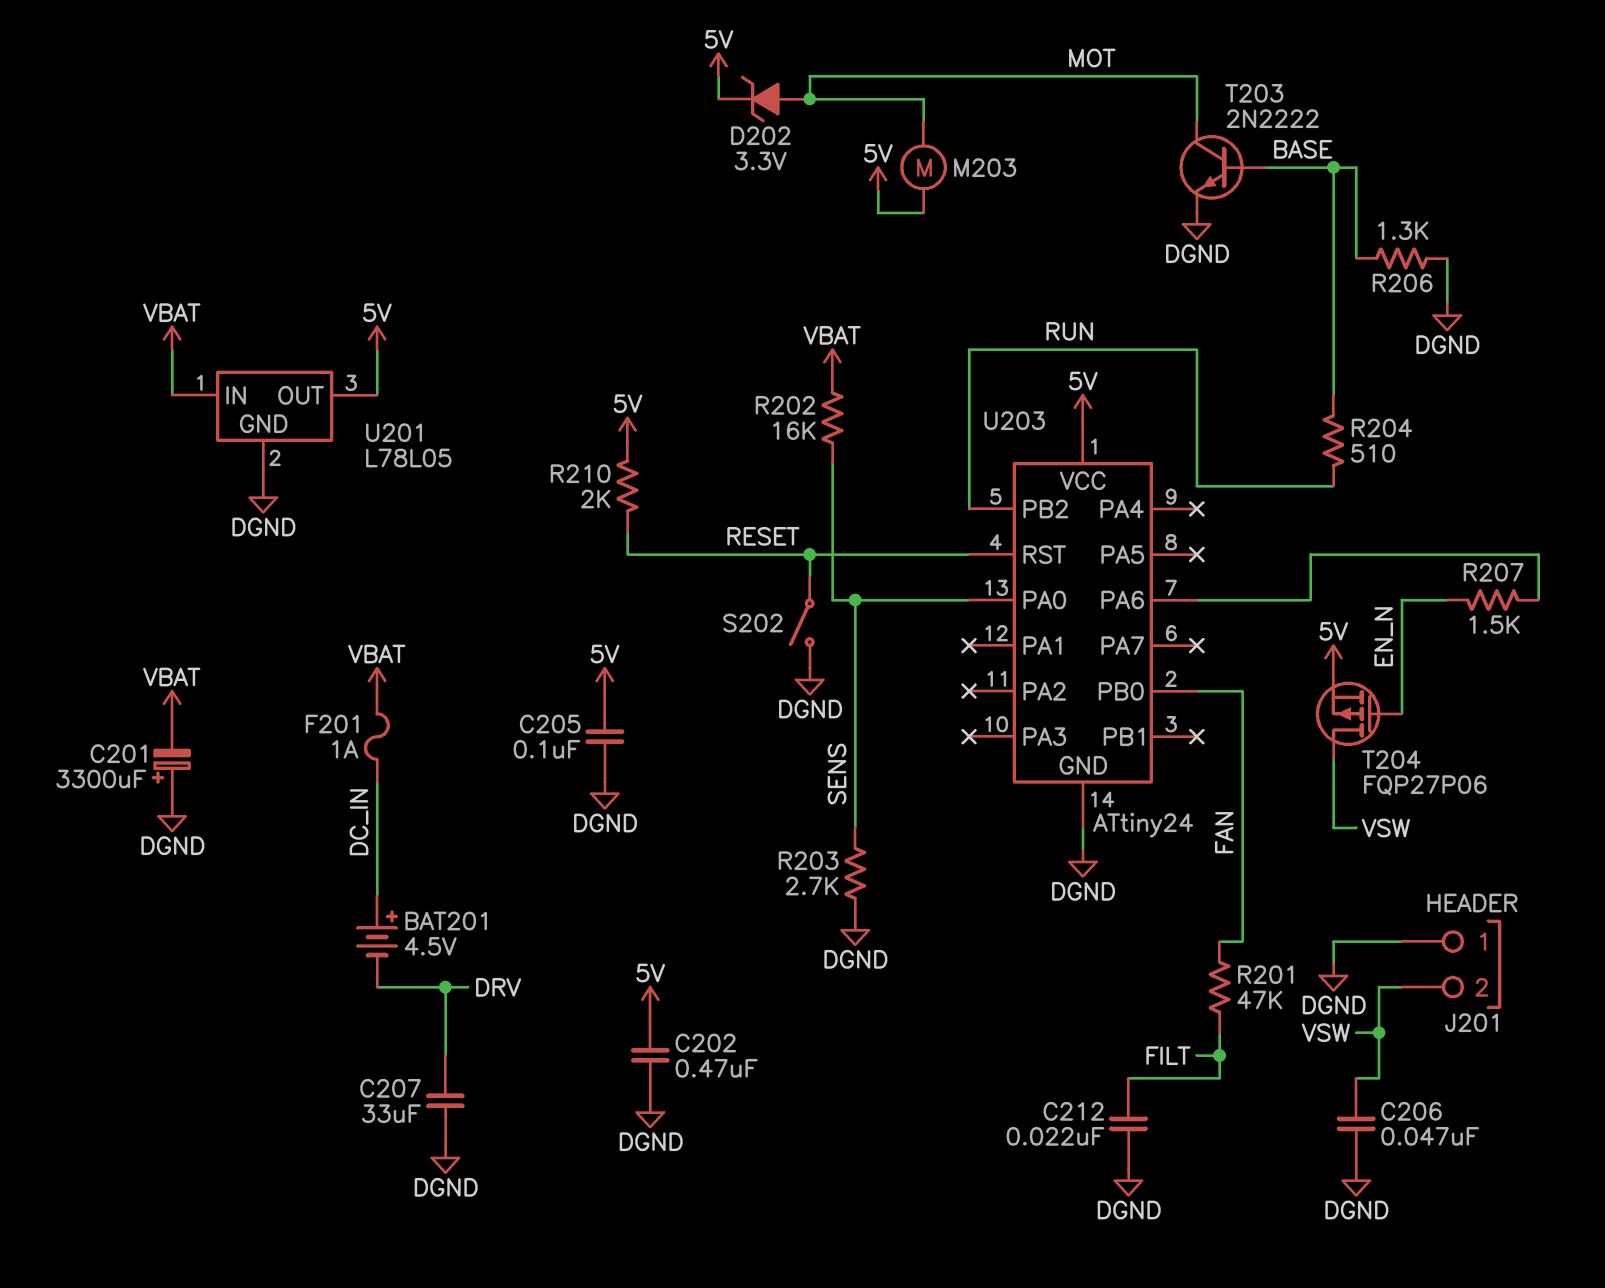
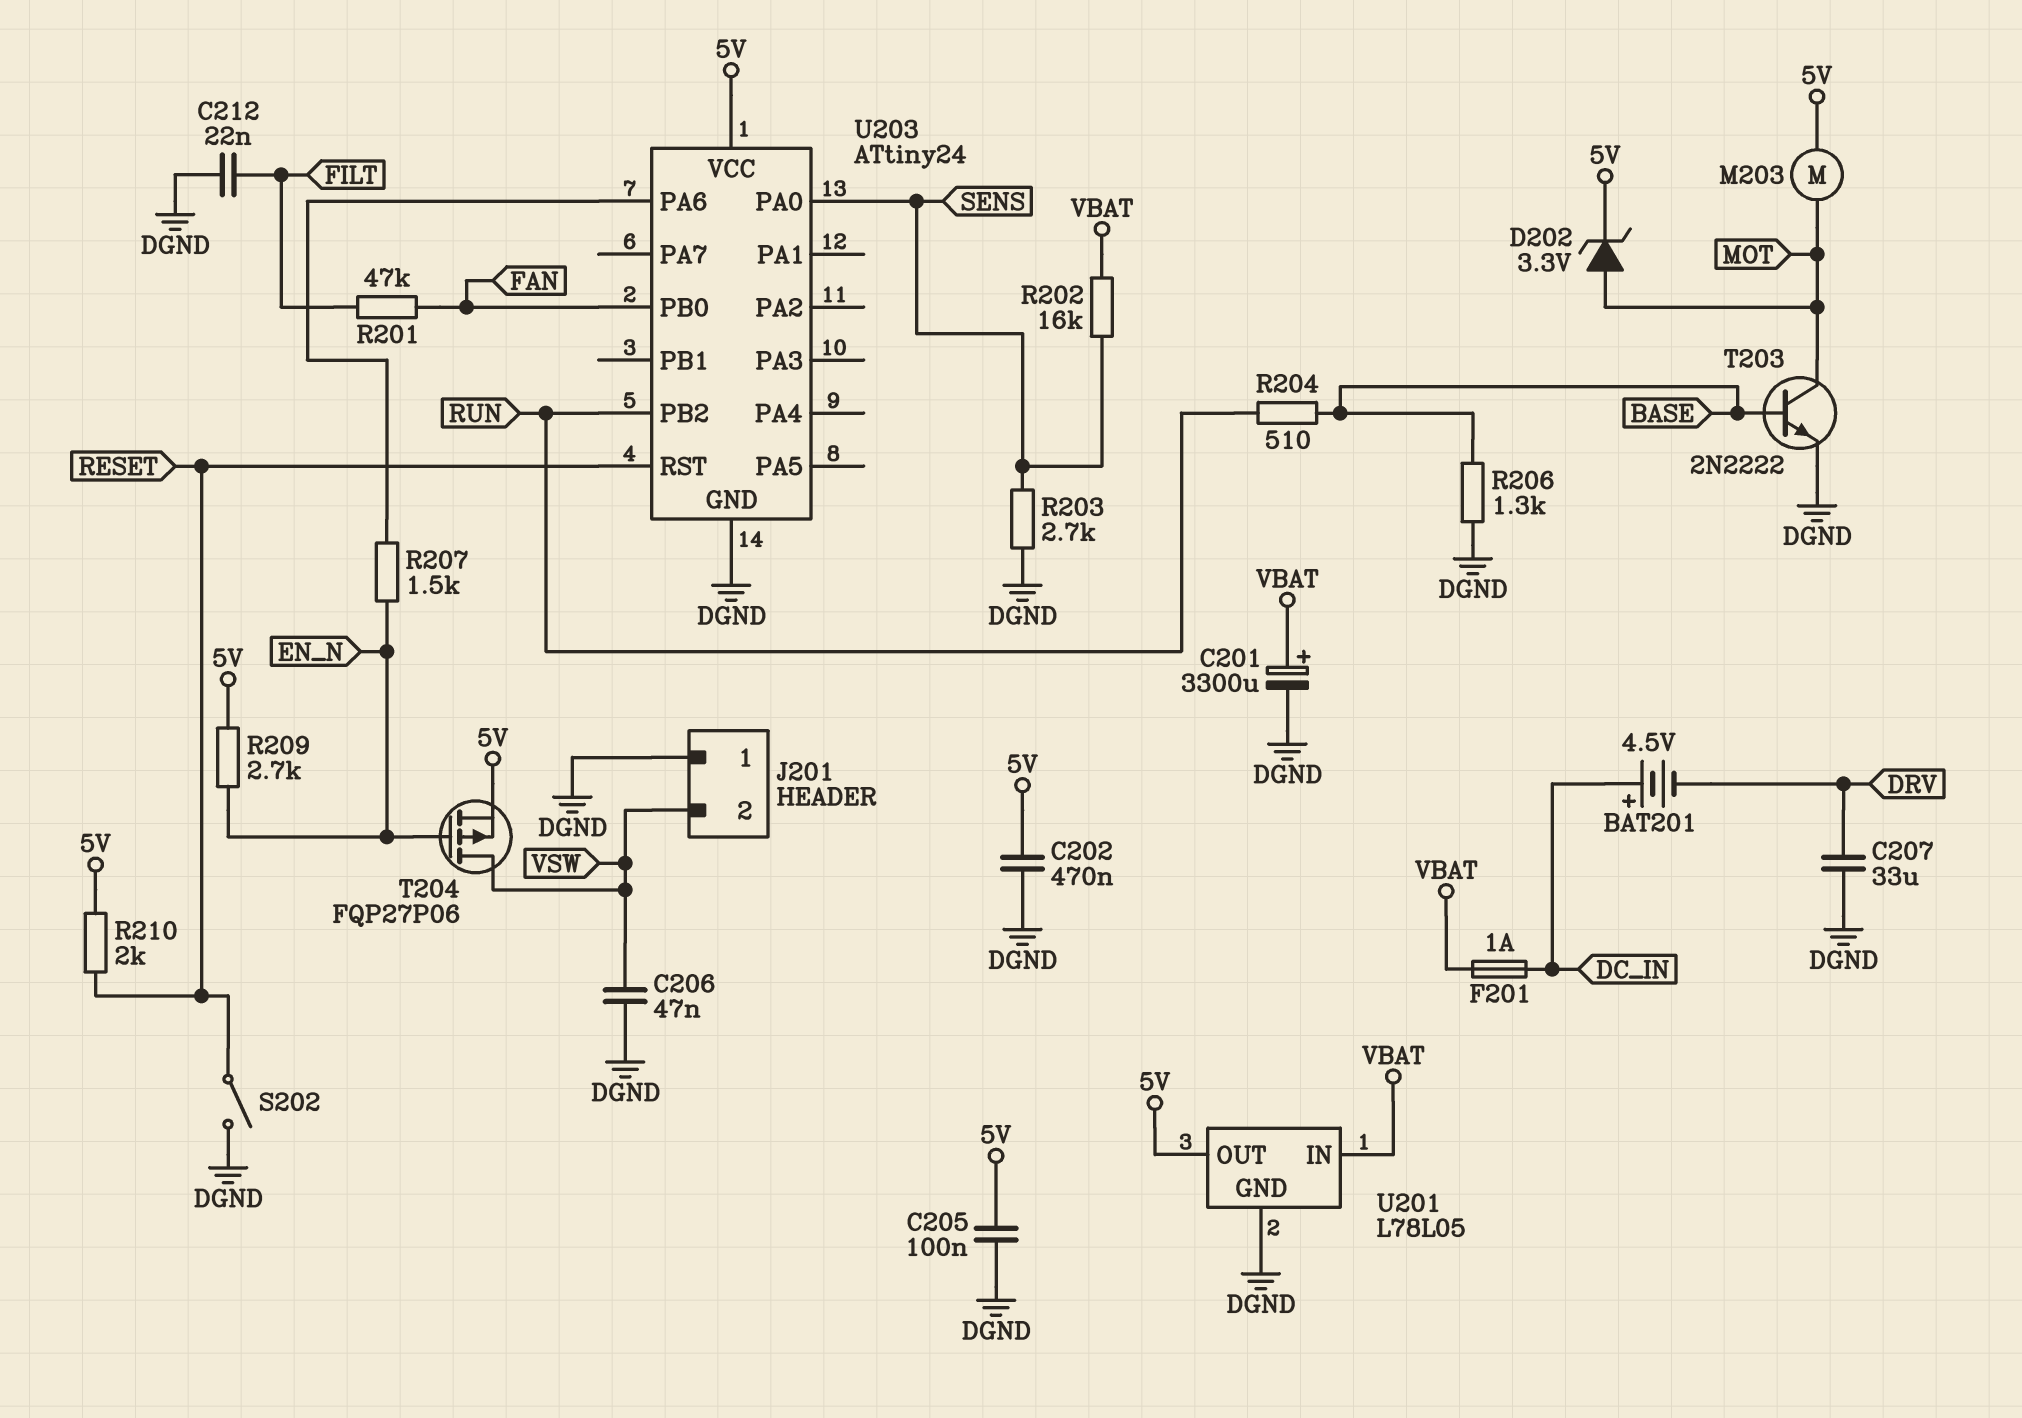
C201: 3300uF (plus DGND, minus VBAT) -> 3300uF (plus VBAT, minus DGND)
R209: none -> 2.7k (5V, EN_N)

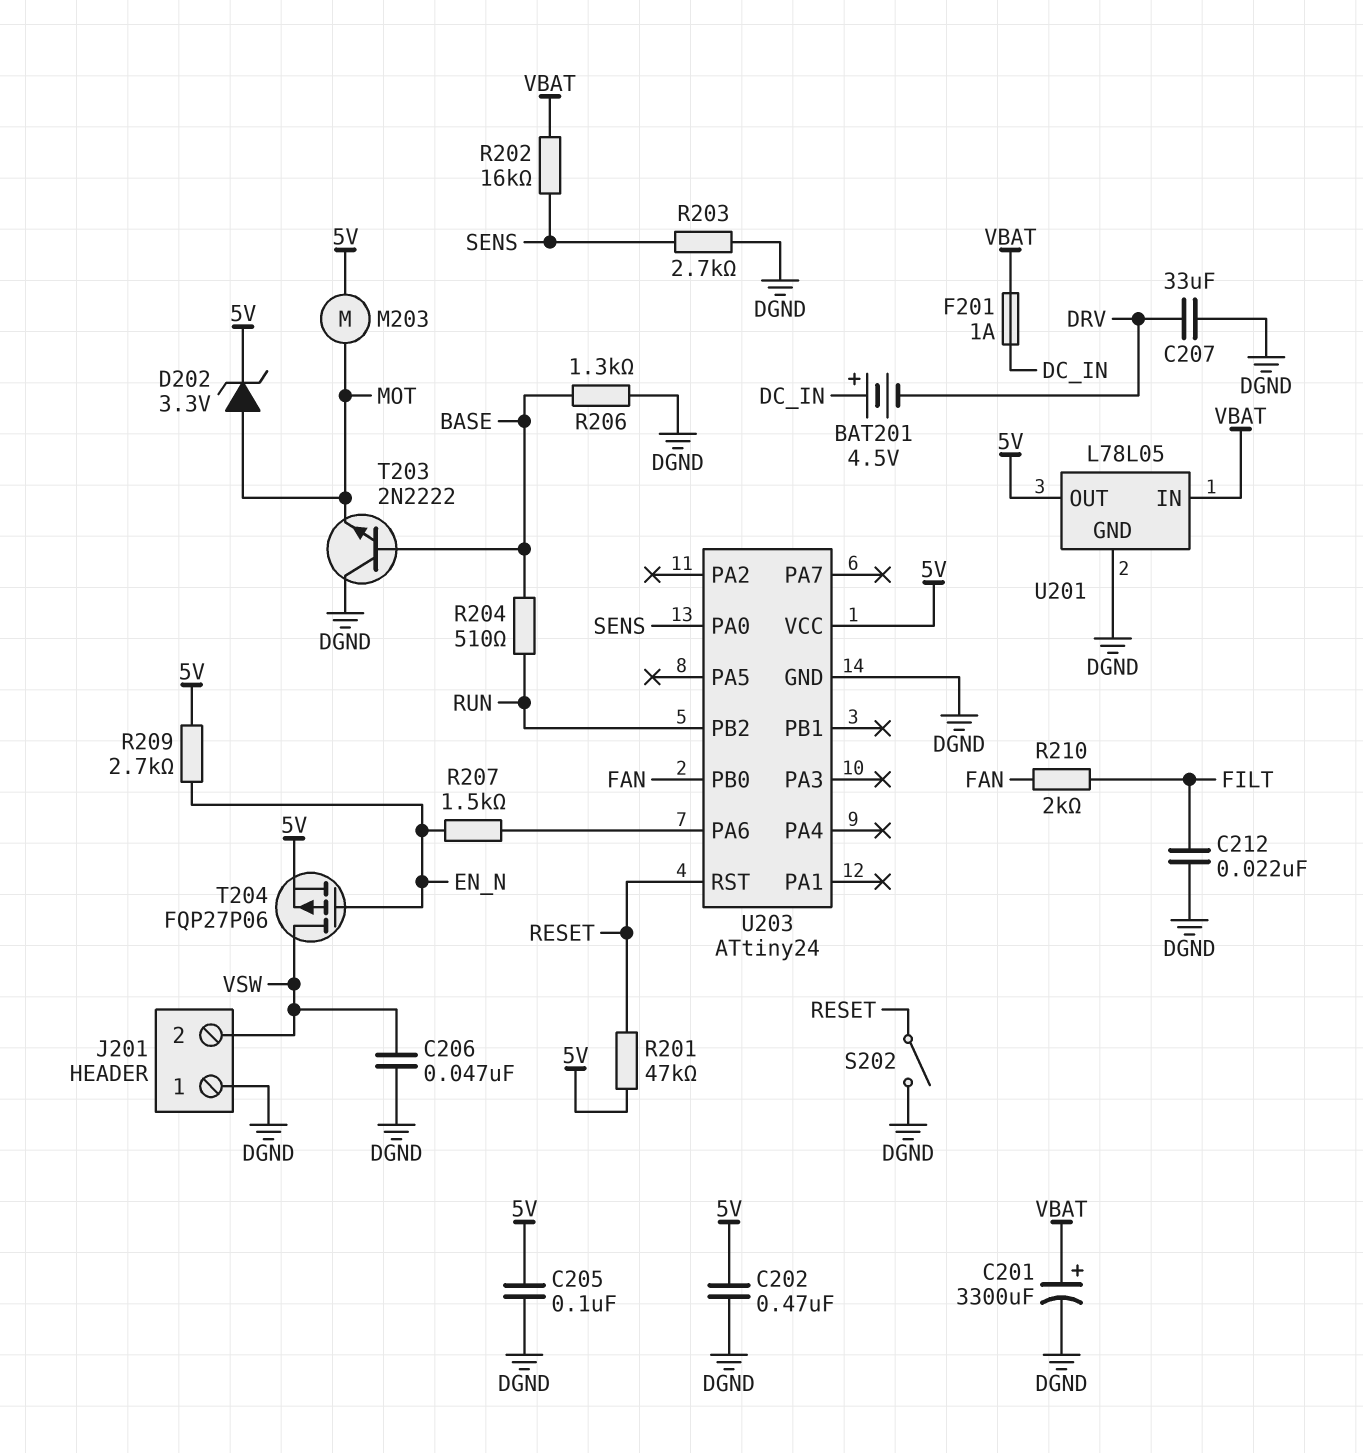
R201: 47k (FAN, FILT) -> 47k (5V, RESET)
R210: 2k (5V, RESET) -> 2k (FAN, FILT)
T203: NPN 2N2222 (B BASE, C MOT, E DGND) -> NPN 2N2222 (B BASE, C DGND, E MOT)

